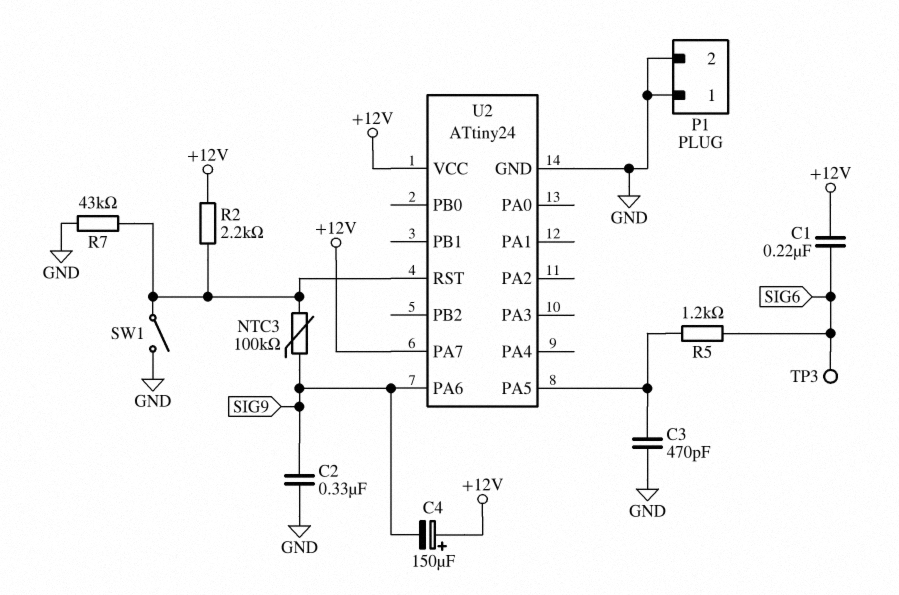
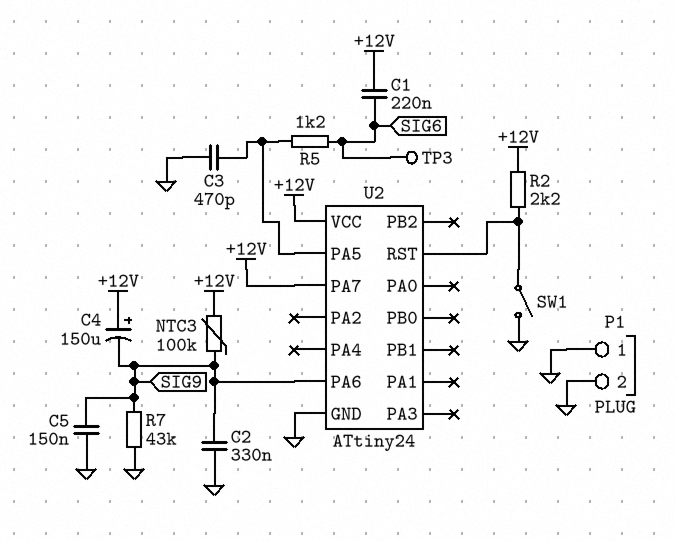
C5: none -> 150nF (GND, SIG9)
NTC3: 100k (SIG9, U2/RST) -> 100k (+12V, SIG9)
R7: 43k (GND, U2/RST) -> 43k (GND, SIG9)

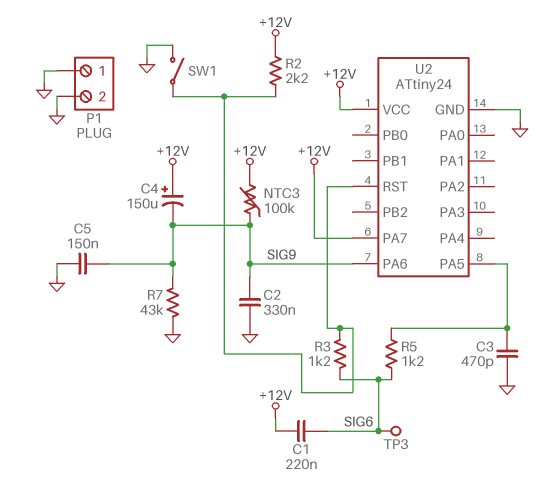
R3: none -> 1.2k (SIG6, U2/RST)

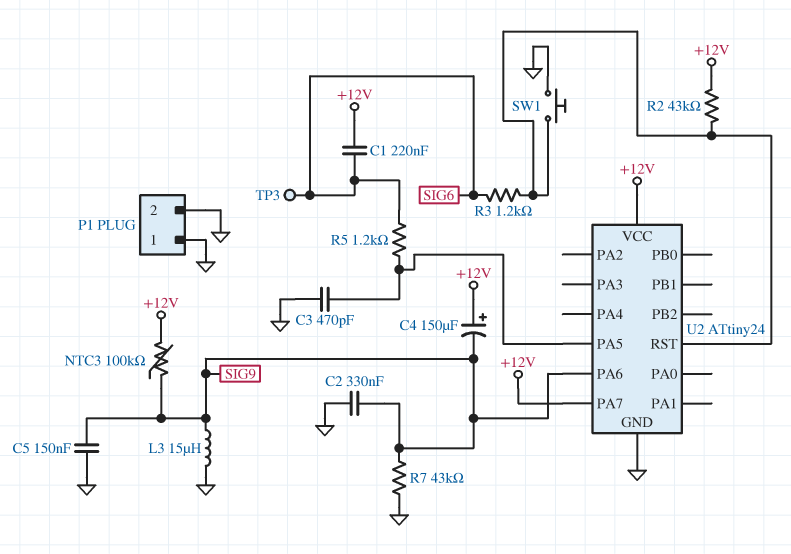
L3: none -> 15uH (GND, SIG9)
R2: 2.2k (+12V, U2/RST) -> 43k (+12V, U2/RST)
SW1: switch (GND, U2/RST) -> button (GND, U2/RST)

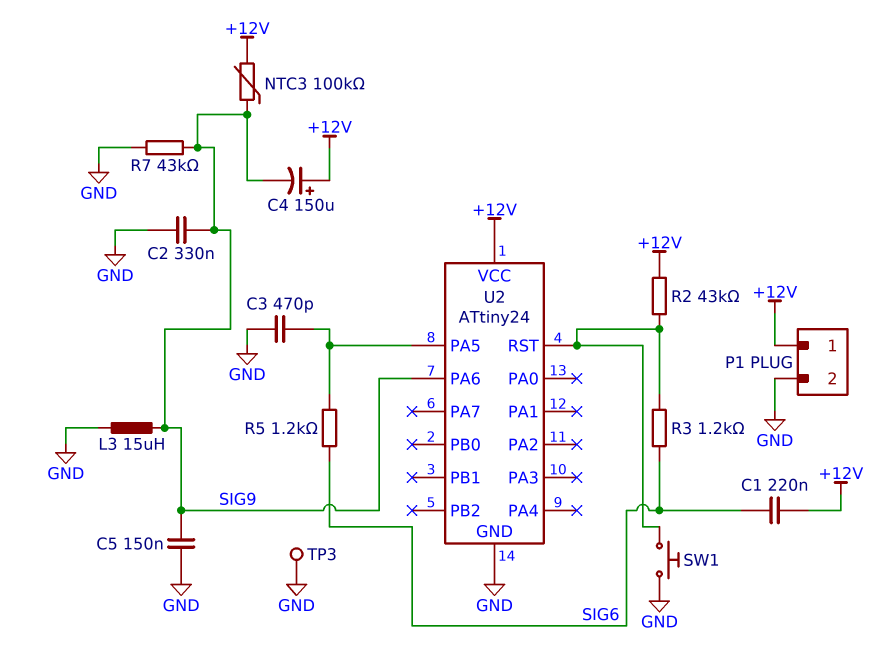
P1 pin 1: GND -> +12V
TP3: test point (SIG6) -> test point (GND)
U2 pin PA7: +12V -> none

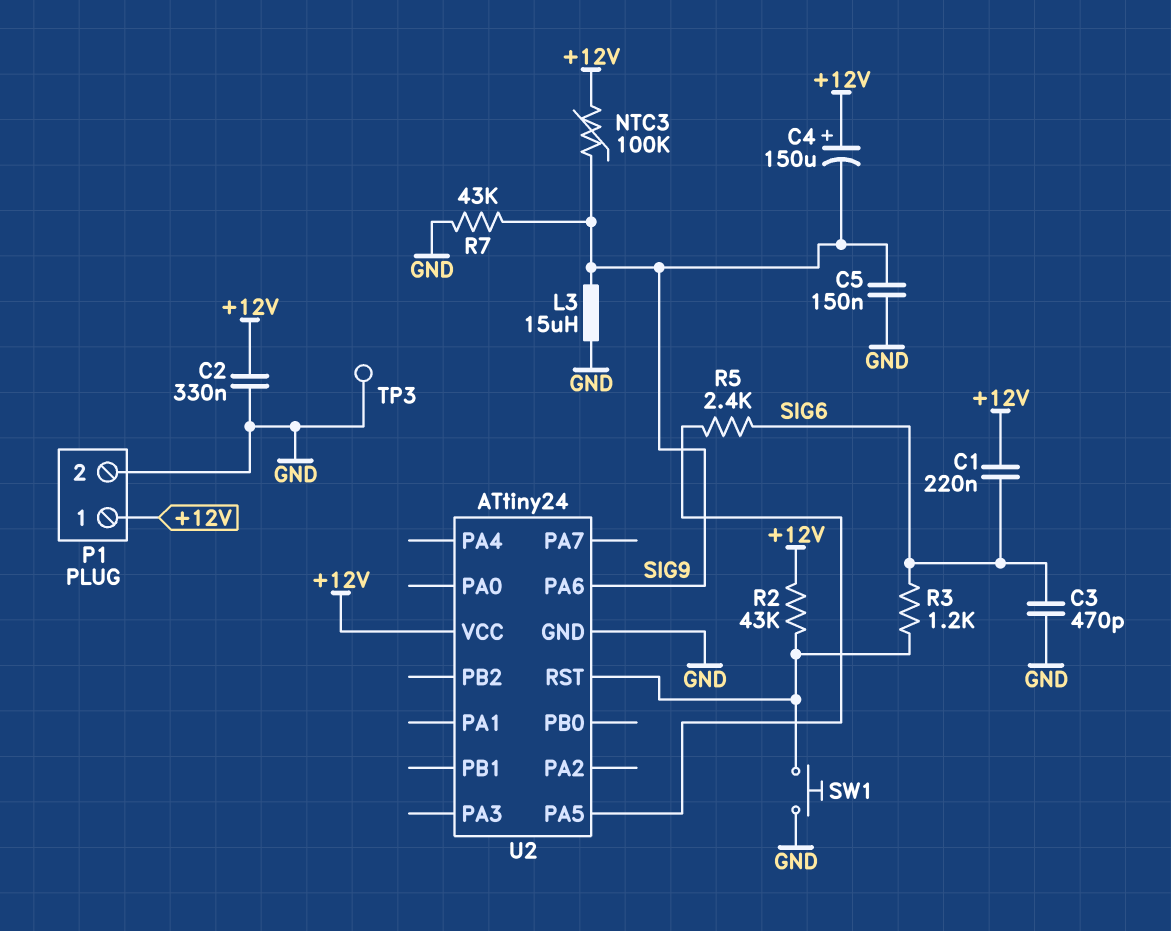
C2: 330nF (GND, SIG9) -> 330nF (+12V, GND)
C3: 470pF (GND, U2/PA5) -> 470pF (GND, SIG6)
R5: 1.2k (SIG6, U2/PA5) -> 2.4k (SIG6, U2/PA5)

